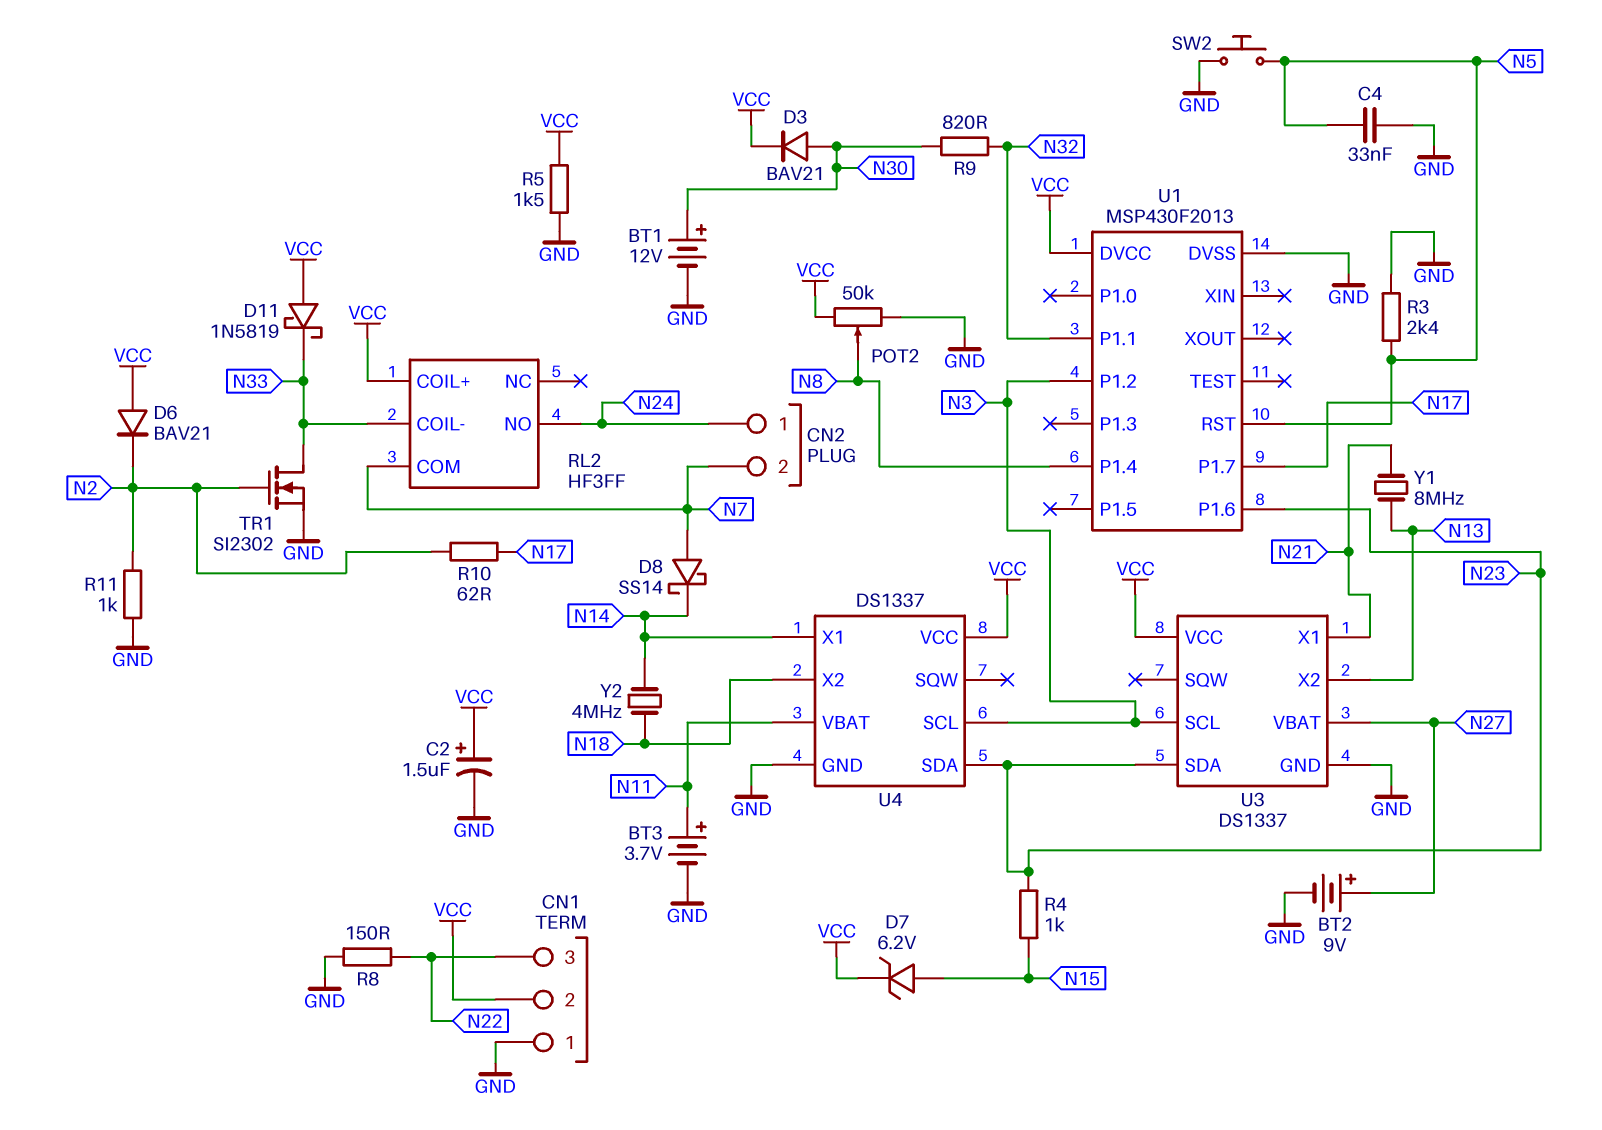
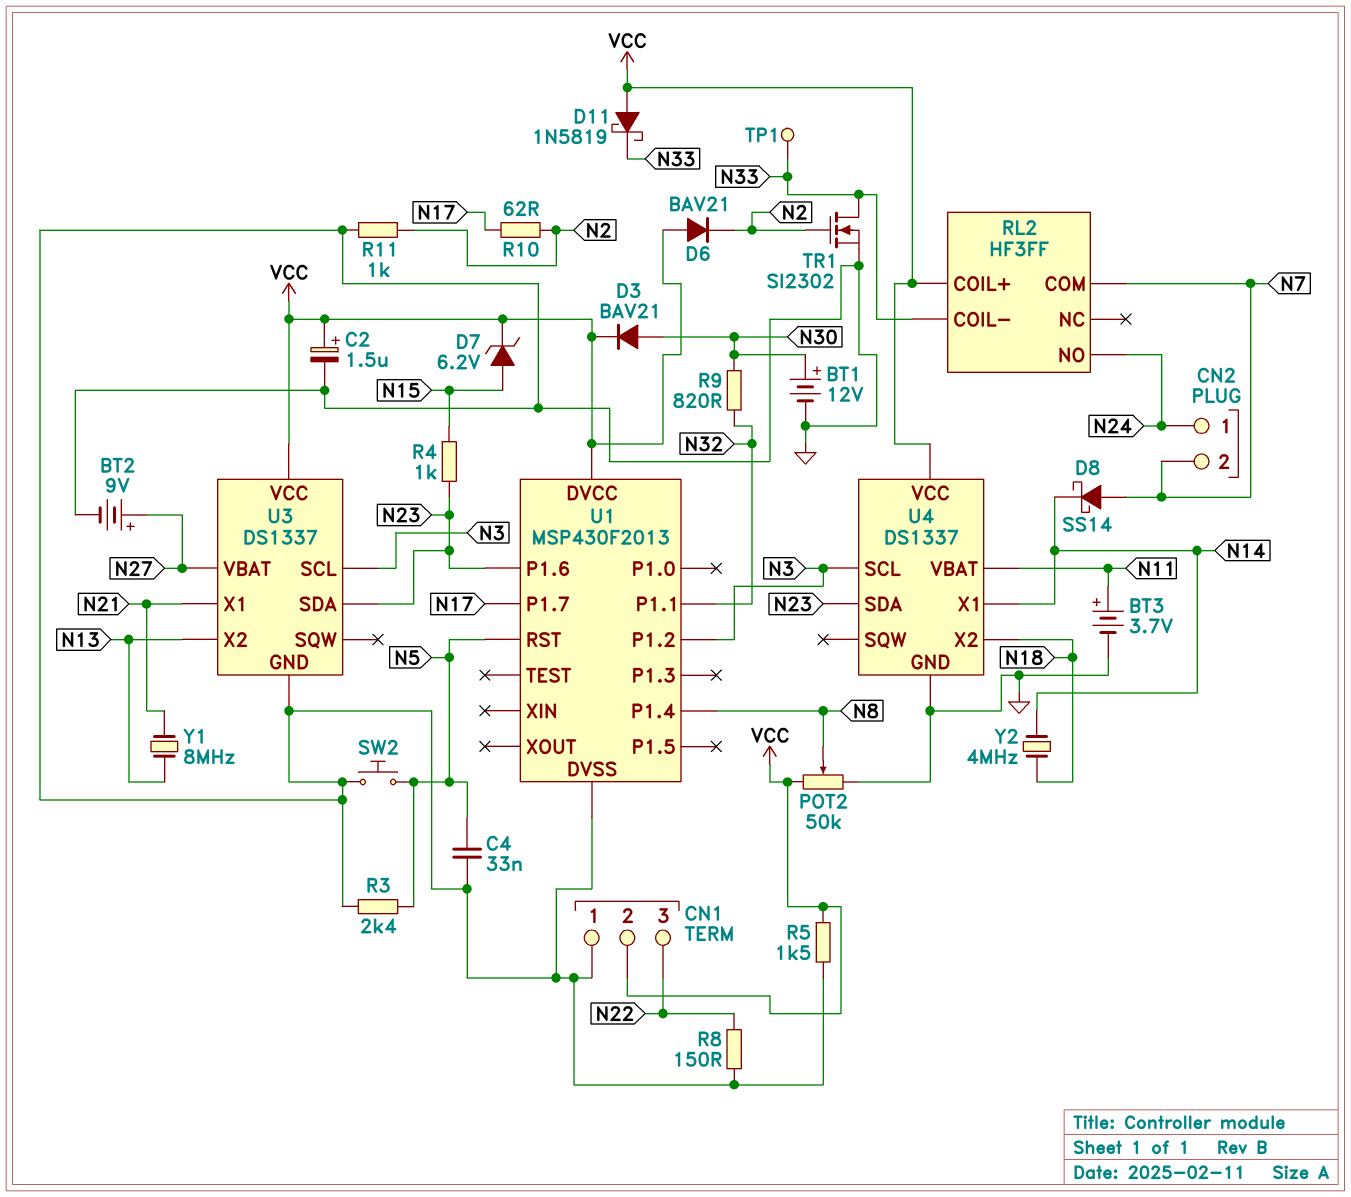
TP1: none -> test point (N33)

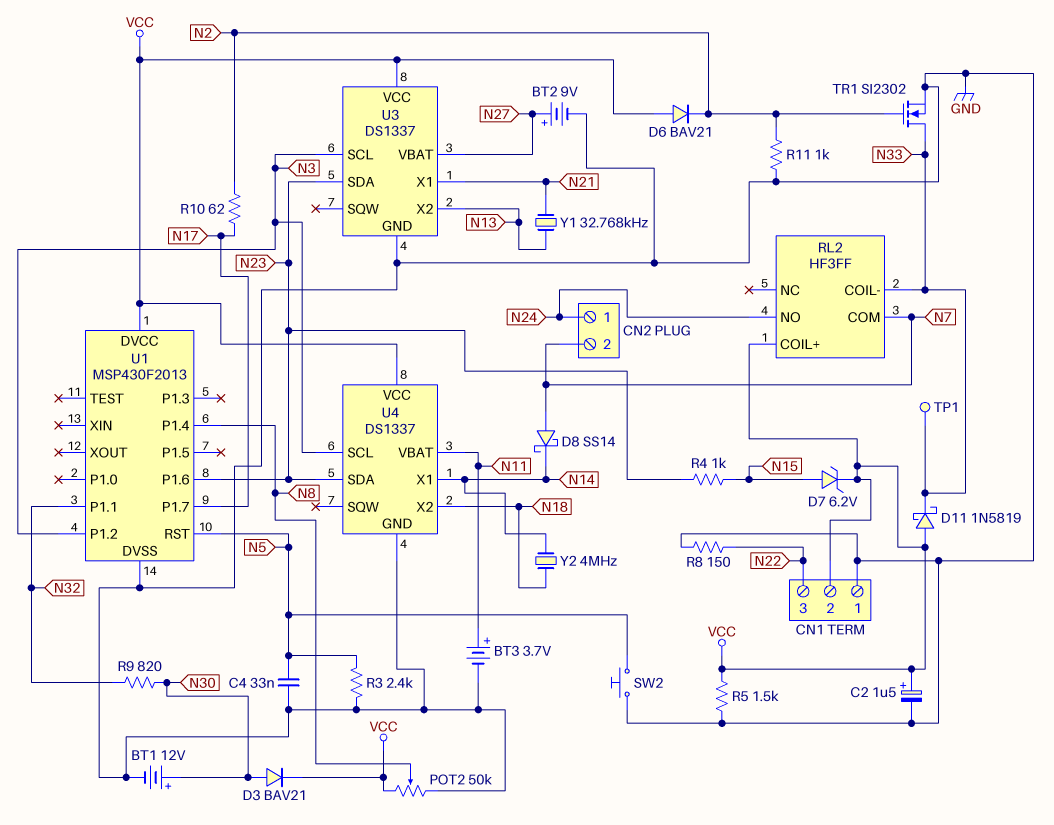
Y1: 8MHz (N13, N21) -> 32.768kHz (N13, N21)

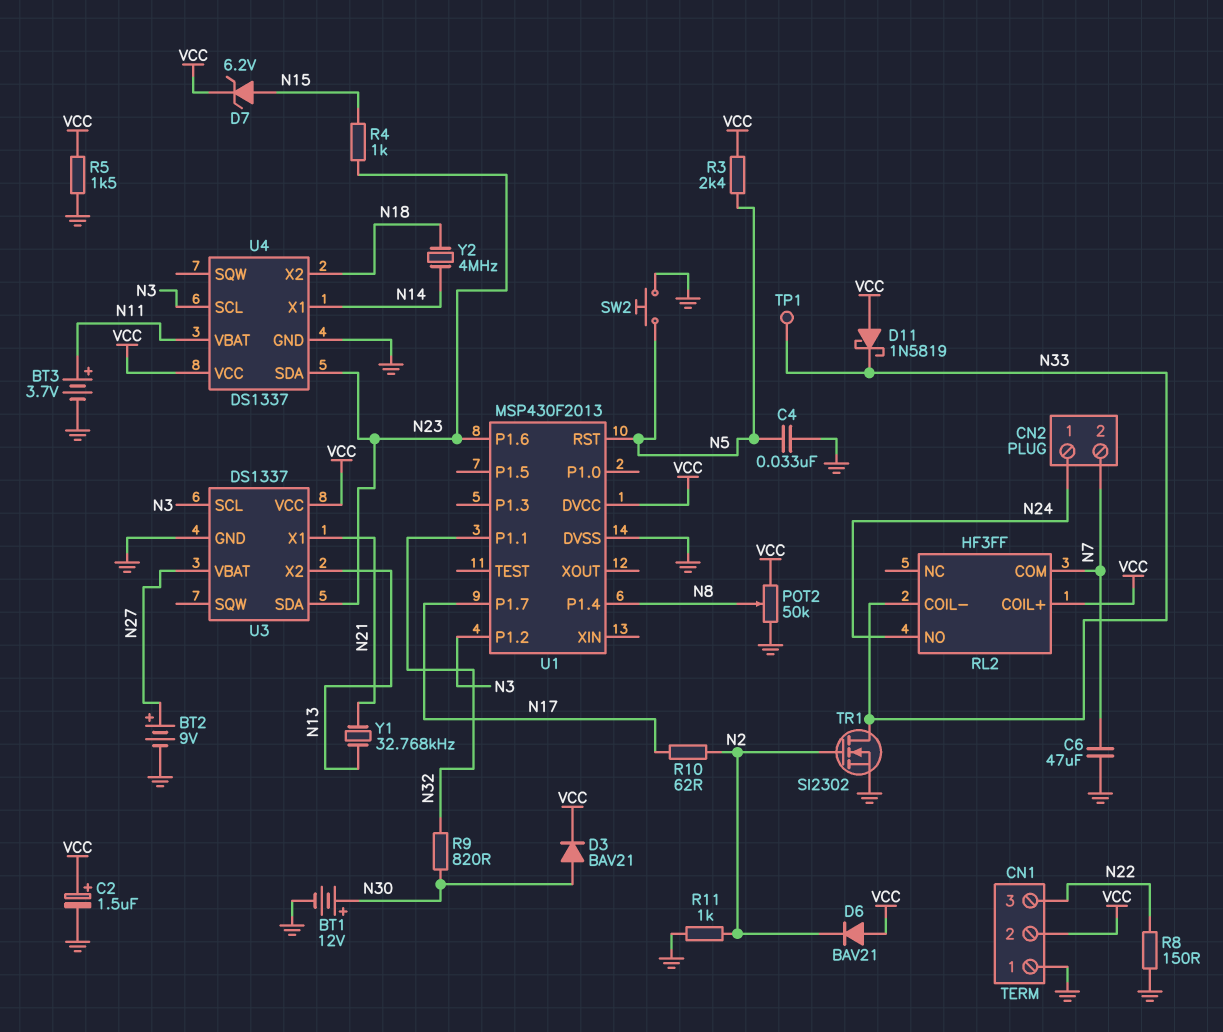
C6: none -> 47uF (GND, N7)
D8: schottky SS14 (A N7, K N14) -> none
R3: 2.4k (GND, N5) -> 2.4k (N5, VCC)

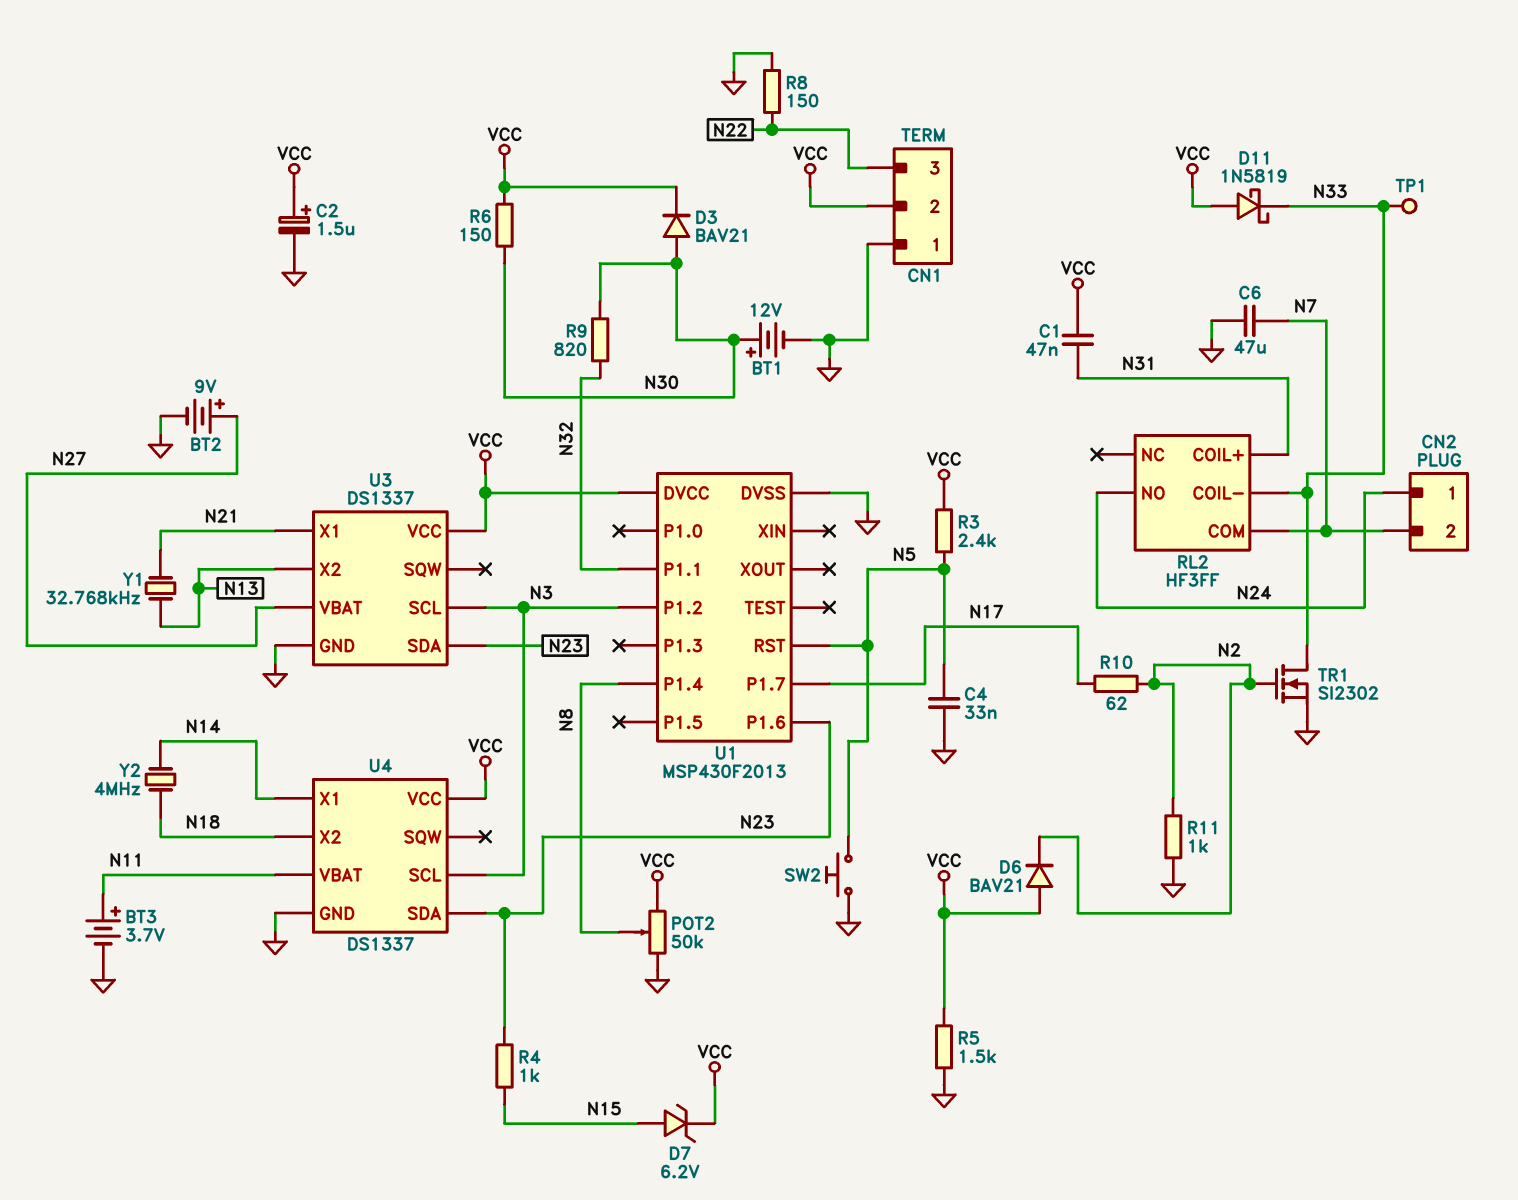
C1: none -> 47nF (N31, VCC)
R6: none -> 150 (N30, VCC)
RL2 pin COIL+: VCC -> N31

